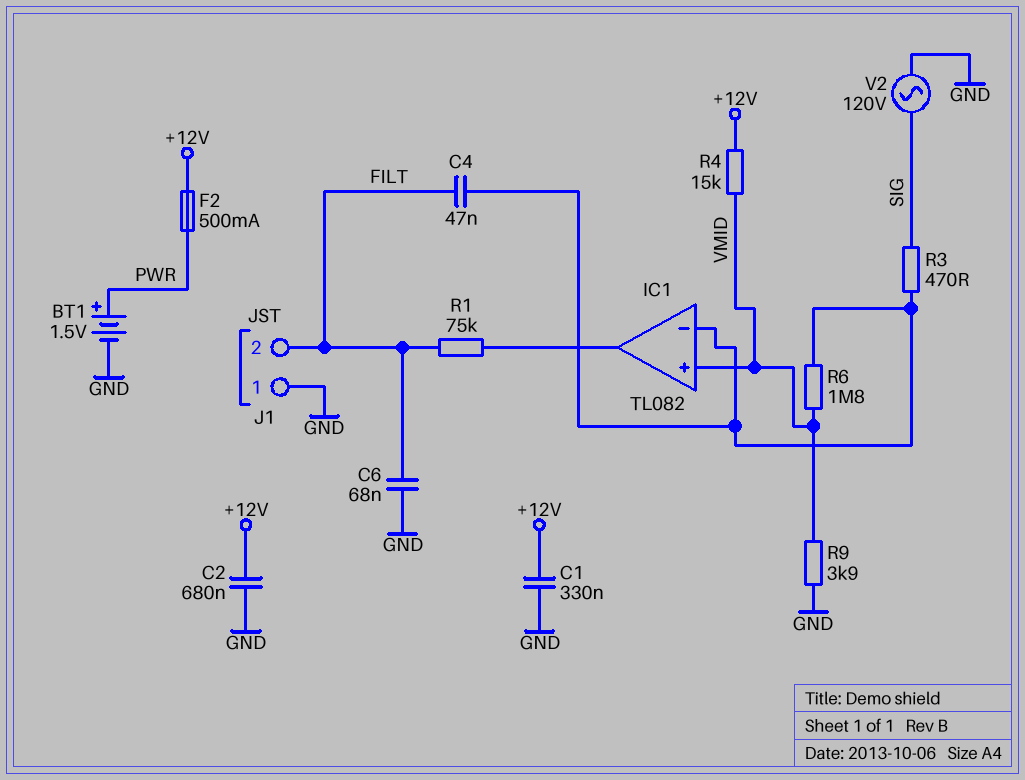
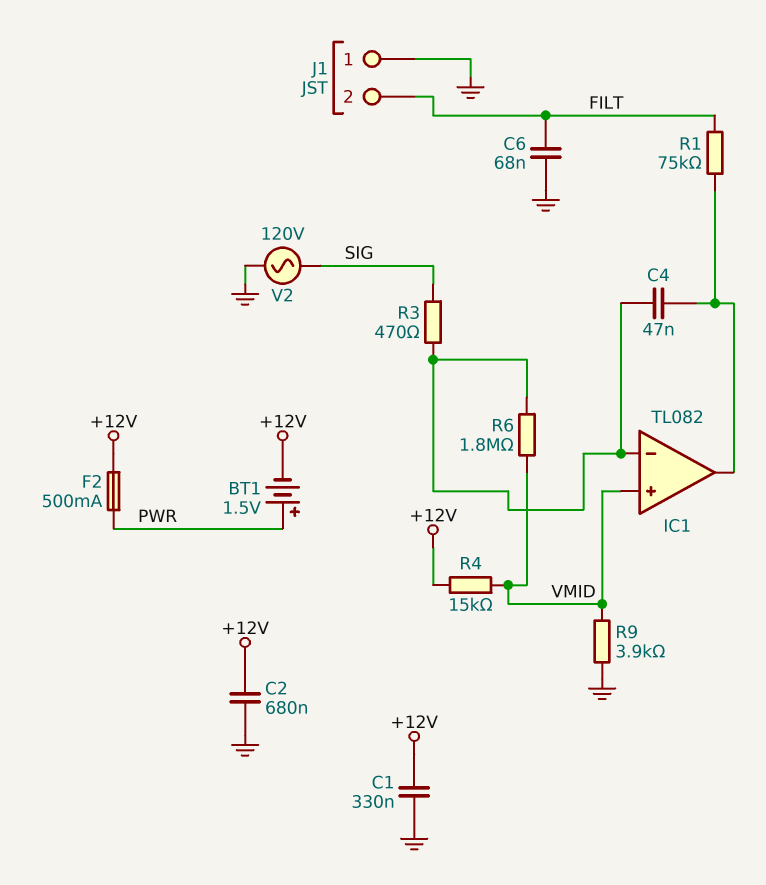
BT1: 1.5V (plus PWR, minus GND) -> 1.5V (plus PWR, minus +12V)
C4: 47nF (FILT, IC1/in-) -> 47nF (IC1/in-, IC1/out)

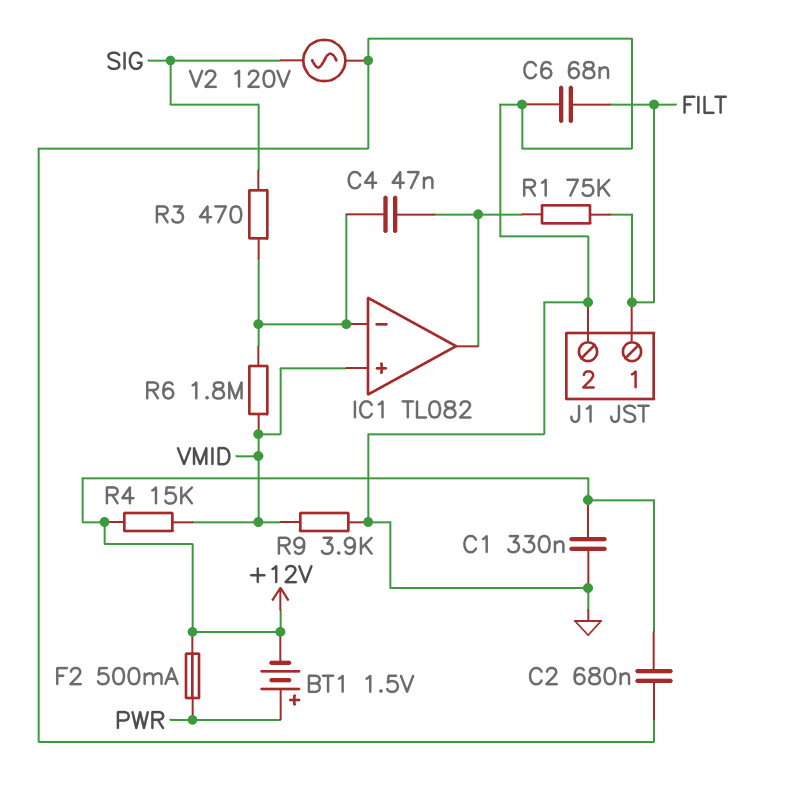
J1 pin 1: GND -> FILT
J1 pin 2: FILT -> GND

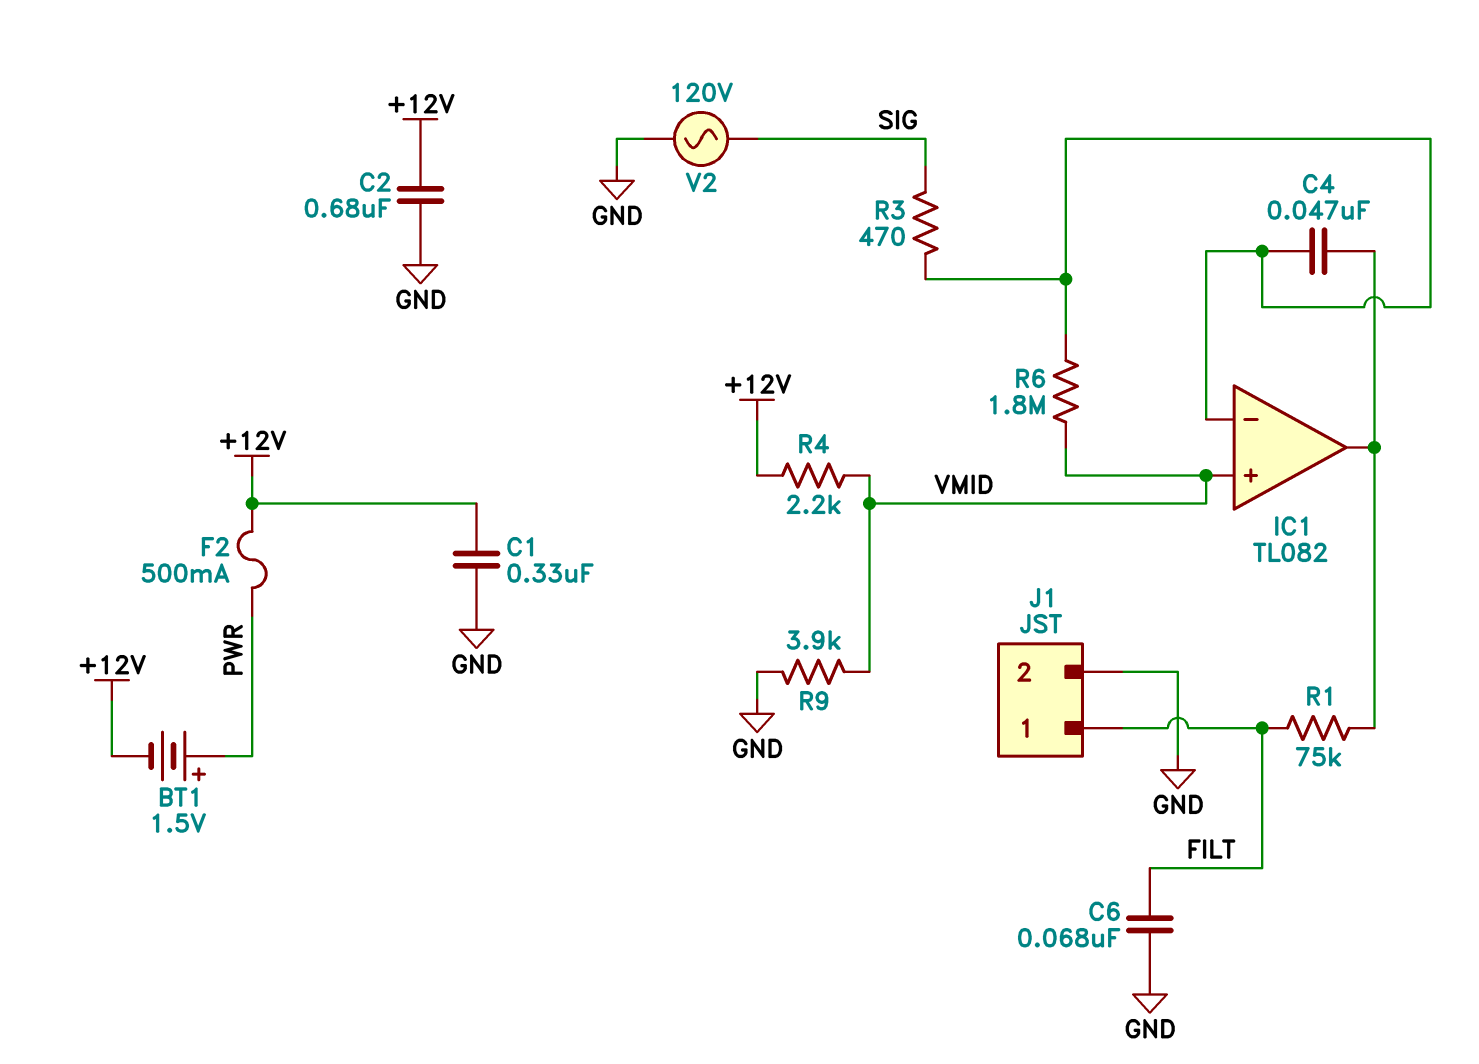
R4: 15k (+12V, VMID) -> 2.2k (+12V, VMID)

